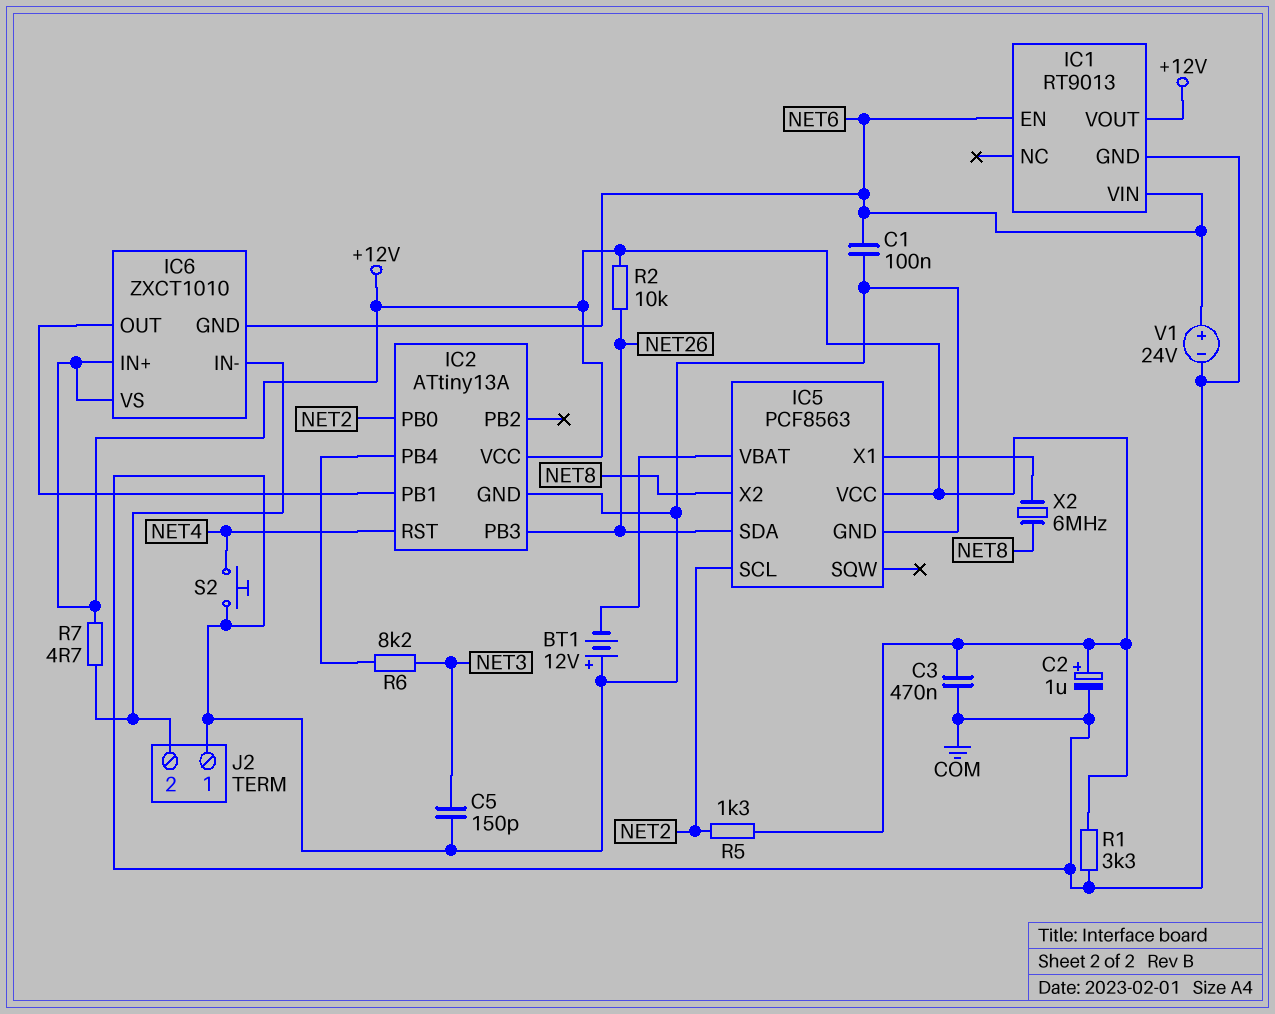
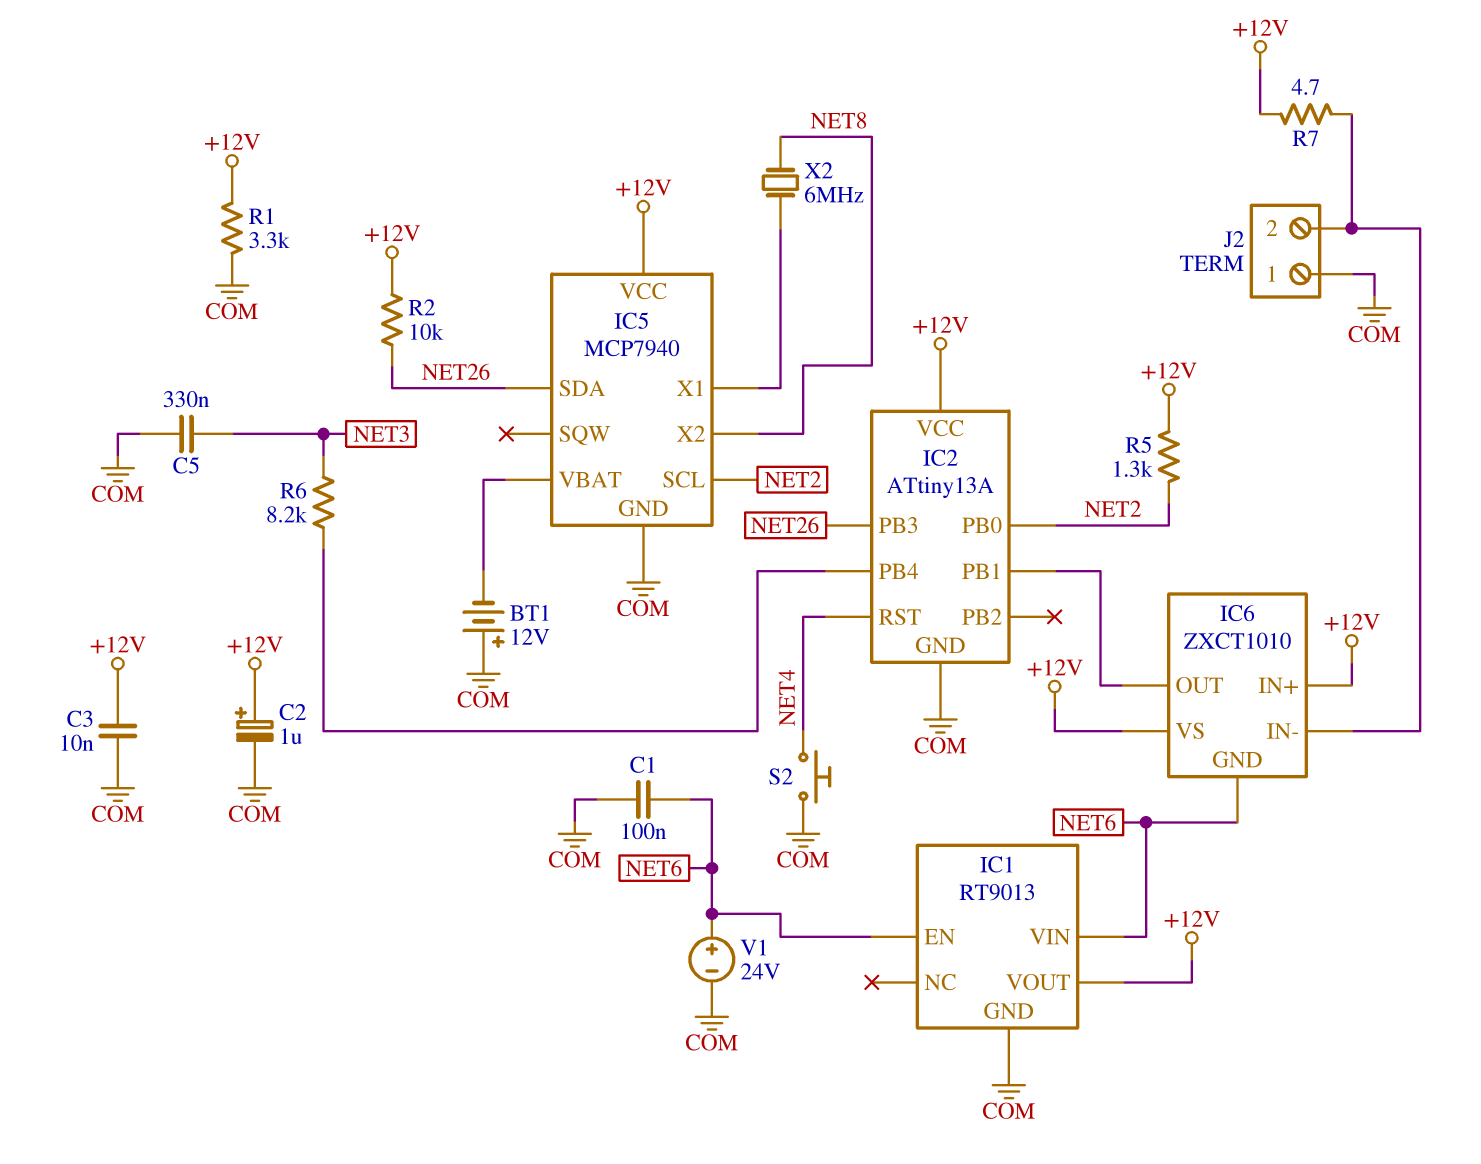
C3: 470nF (+12V, COM) -> 10nF (+12V, COM)
C5: 150pF (COM, NET3) -> 330nF (COM, NET3)
IC5: PCF8563 -> MCP7940

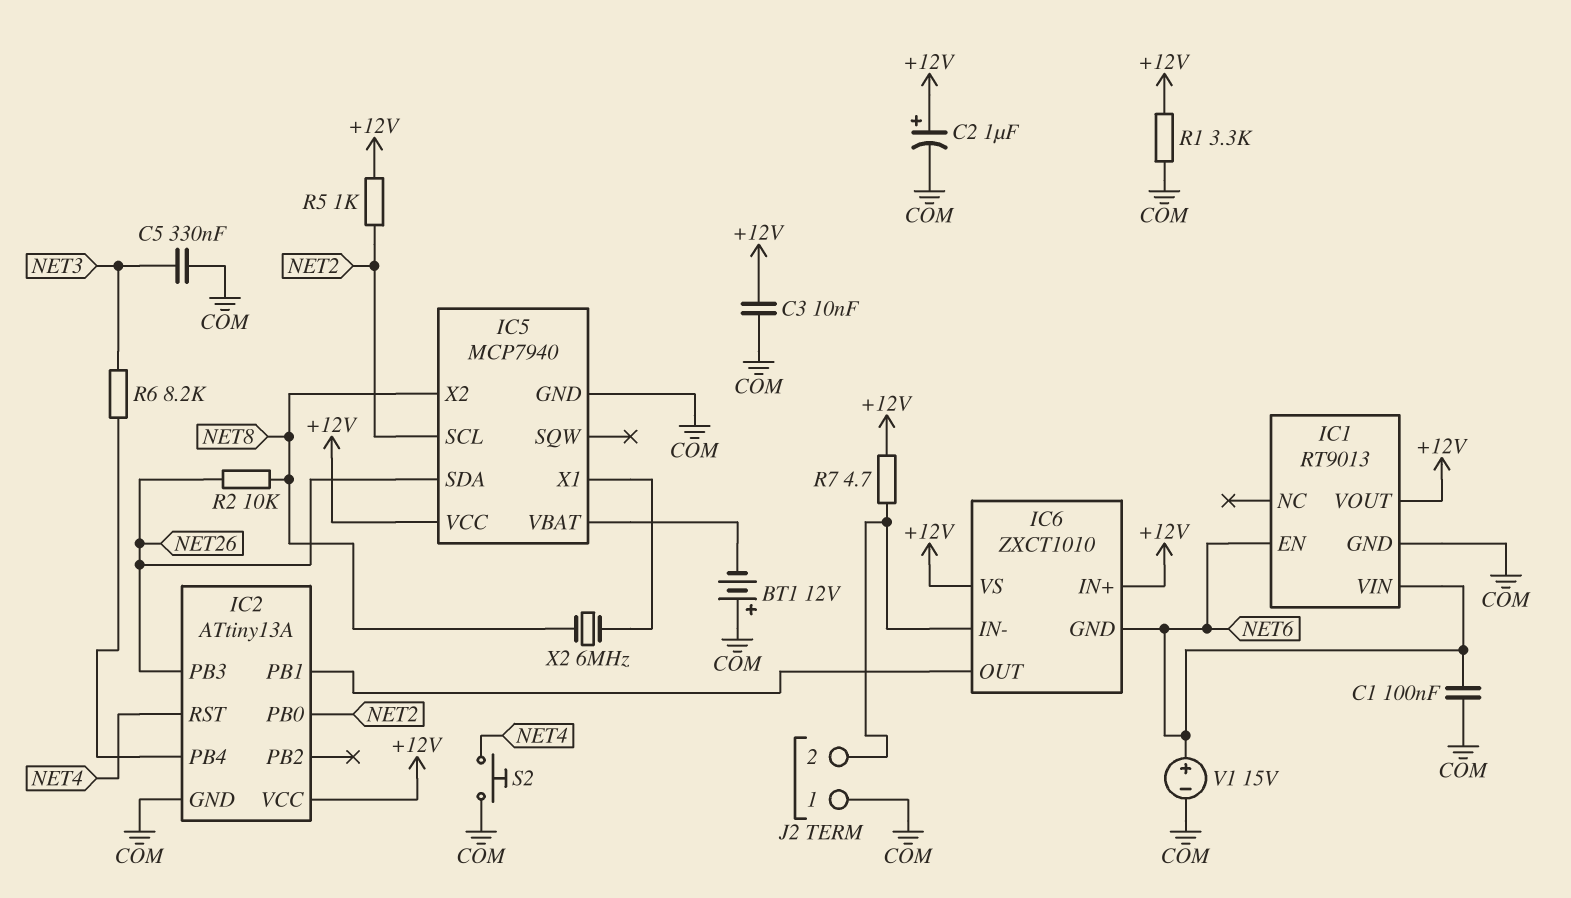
R2: 10k (+12V, NET26) -> 10k (NET8, NET26)
R5: 1.3k (+12V, NET2) -> 1k (+12V, NET2)
V1: 24V (plus NET6, minus COM) -> 15V (plus NET6, minus COM)

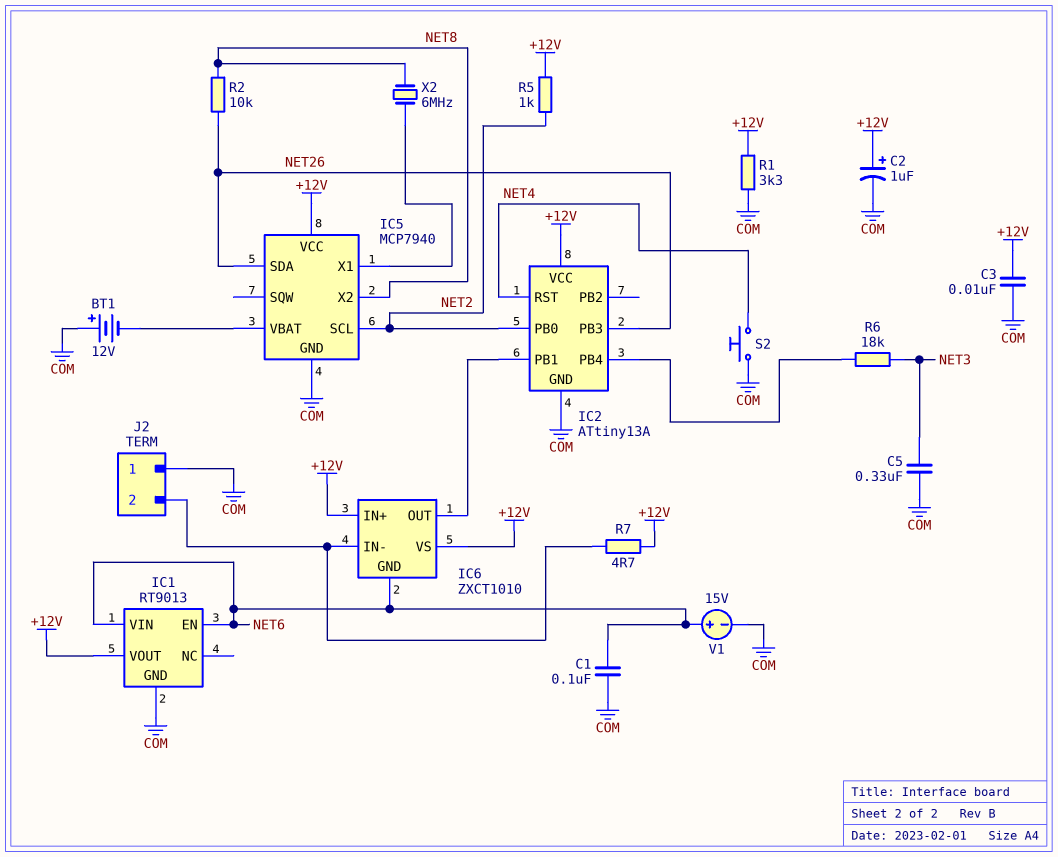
R6: 8.2k (IC2/PB4, NET3) -> 18k (IC2/PB4, NET3)

